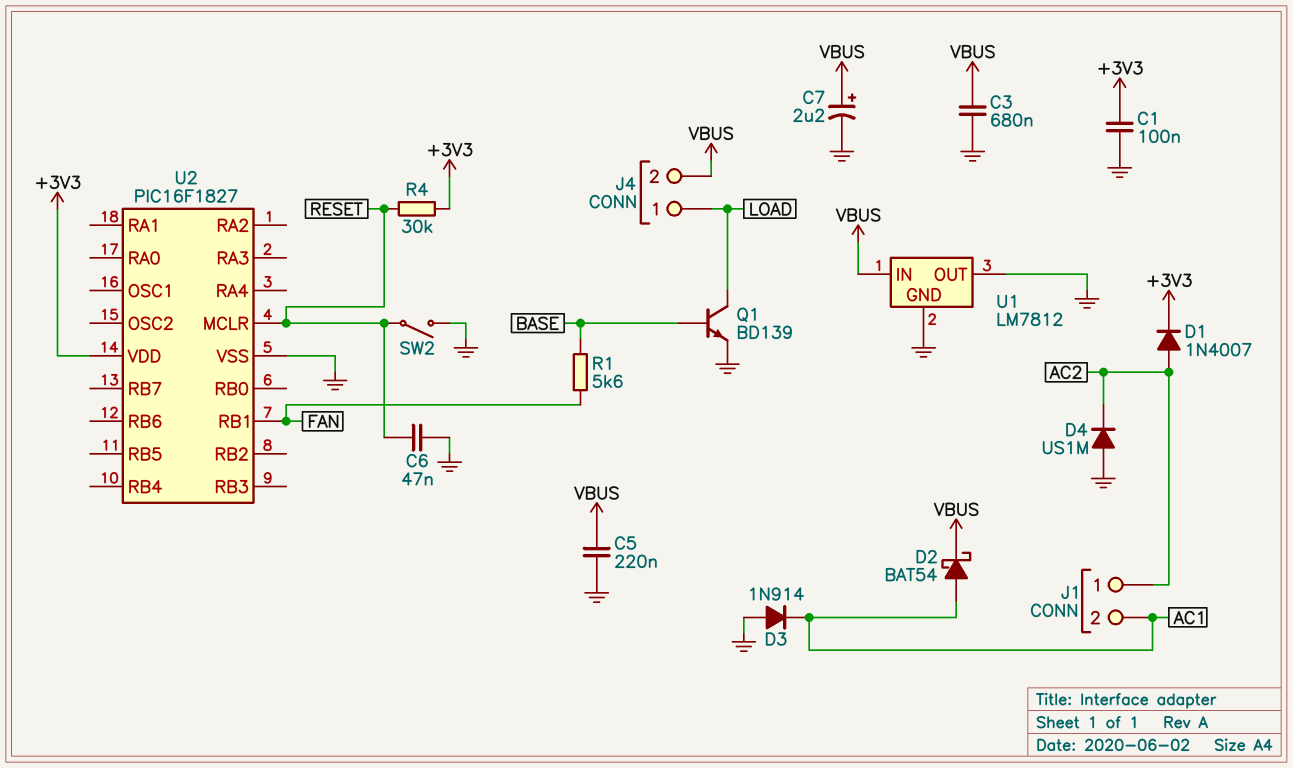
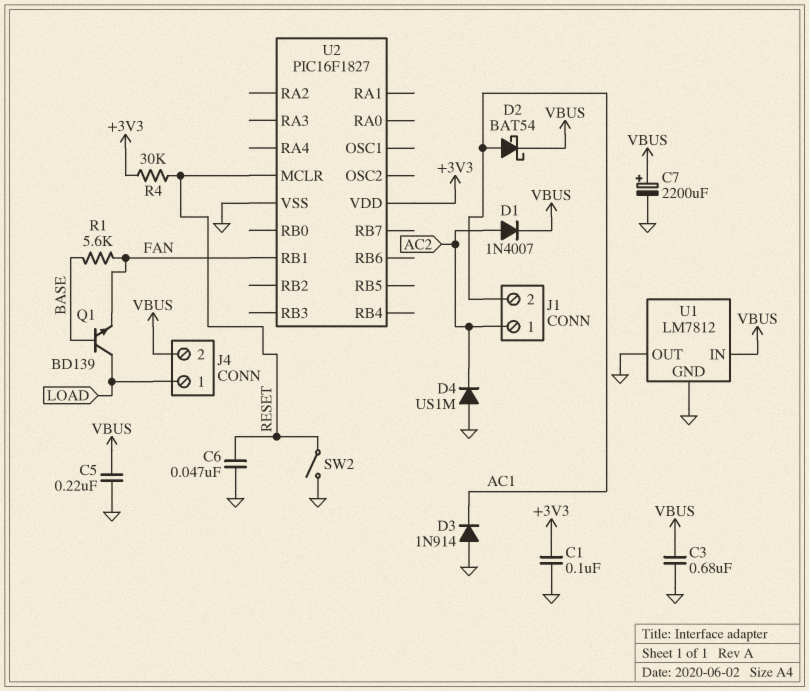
C7: 2.2uF (plus VBUS, minus GND) -> 2200uF (plus VBUS, minus GND)
D1: diode 1N4007 (A AC2, K +3V3) -> diode 1N4007 (A AC2, K VBUS)
Q1: NPN BD139 (B BASE, C LOAD, E GND) -> NPN BD139 (B BASE, C LOAD, E FAN)

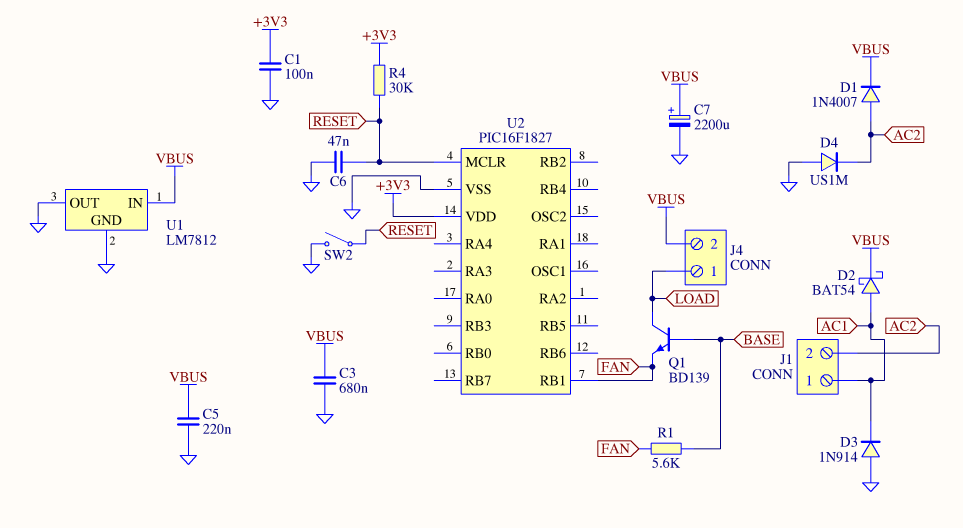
J1 pin 1: AC2 -> AC1
J1 pin 2: AC1 -> AC2

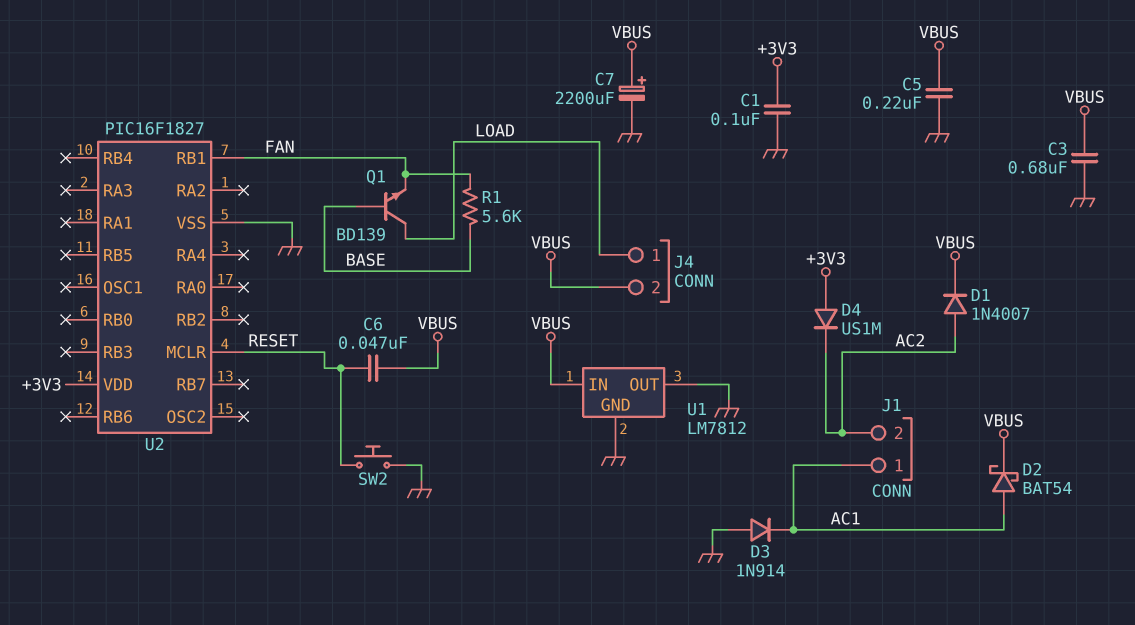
C6: 47nF (GND, RESET) -> 47nF (RESET, VBUS)
D4: diode US1M (A GND, K AC2) -> diode US1M (A +3V3, K AC2)
R4: 30k (+3V3, RESET) -> none
SW2: switch (GND, RESET) -> button (GND, RESET)

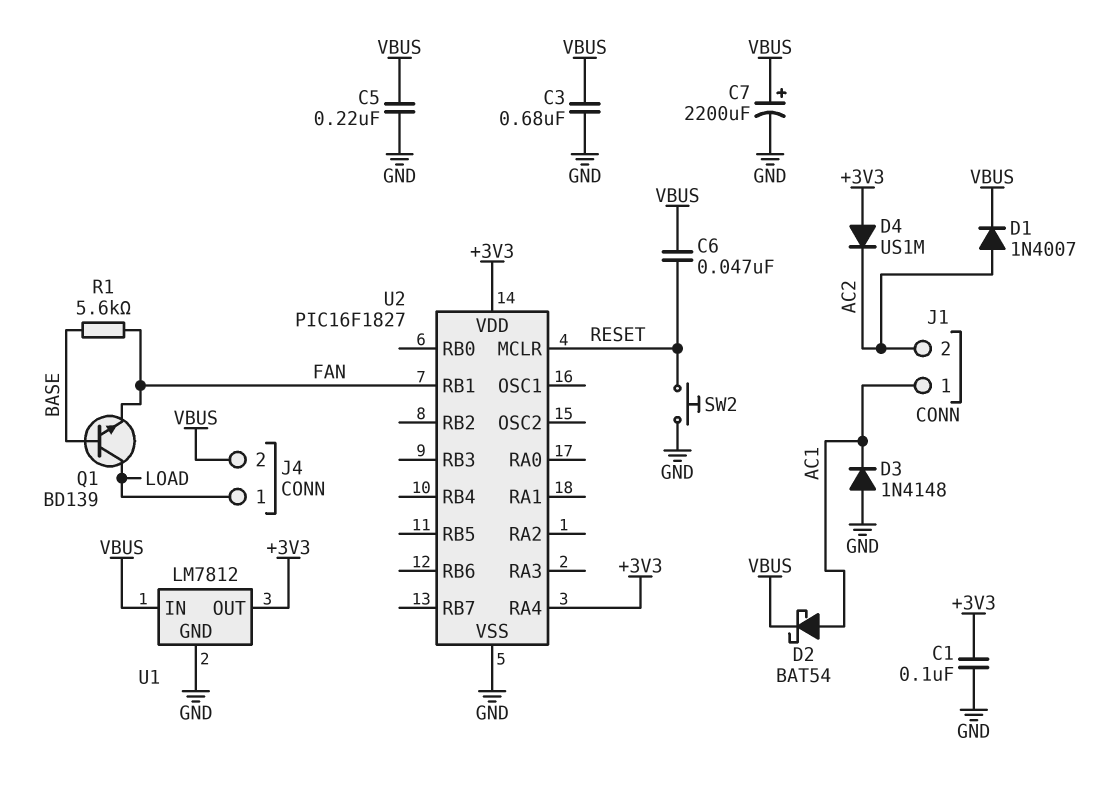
D3: diode 1N914 (A GND, K AC1) -> diode 1N4148 (A GND, K AC1)
U1 pin OUT: GND -> +3V3
U2 pin RA4: none -> +3V3

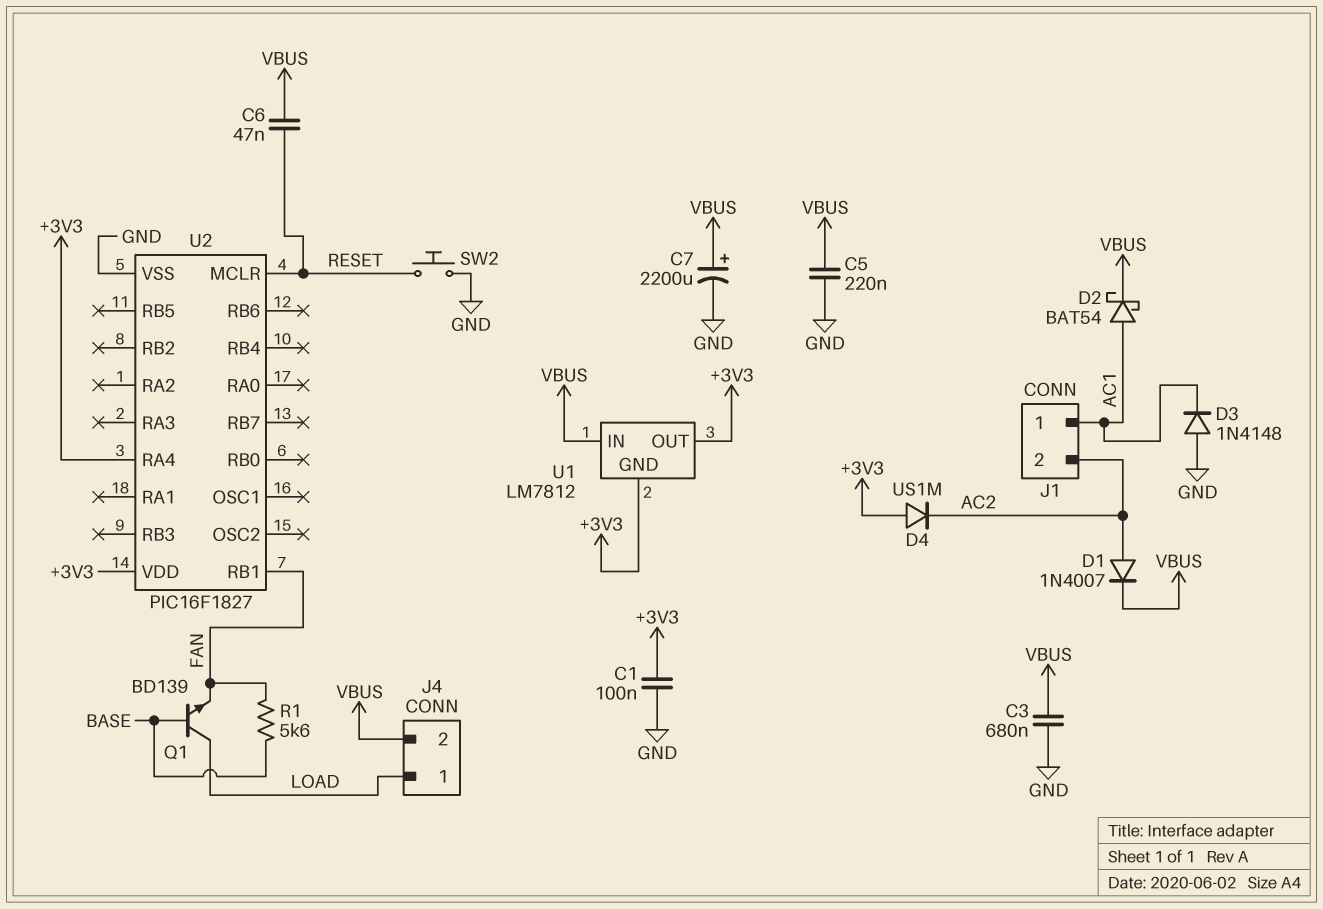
U1 pin GND: GND -> +3V3

